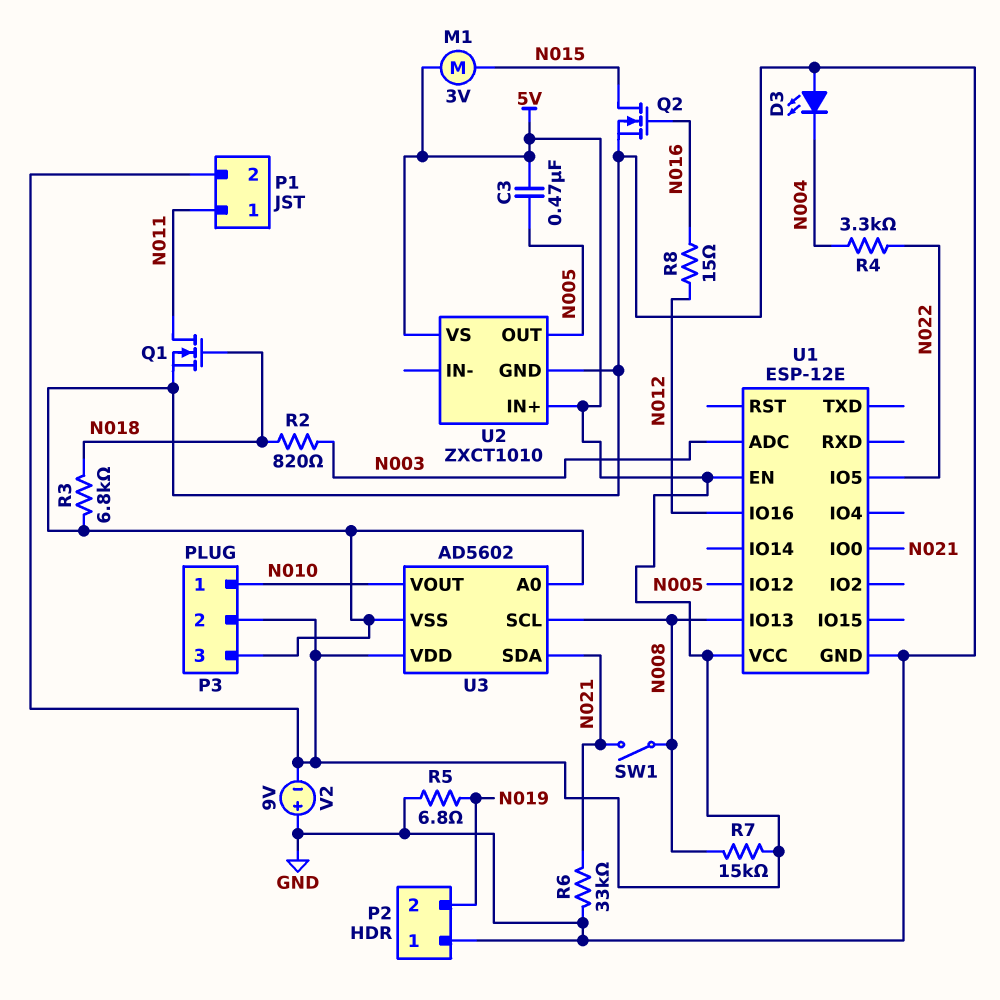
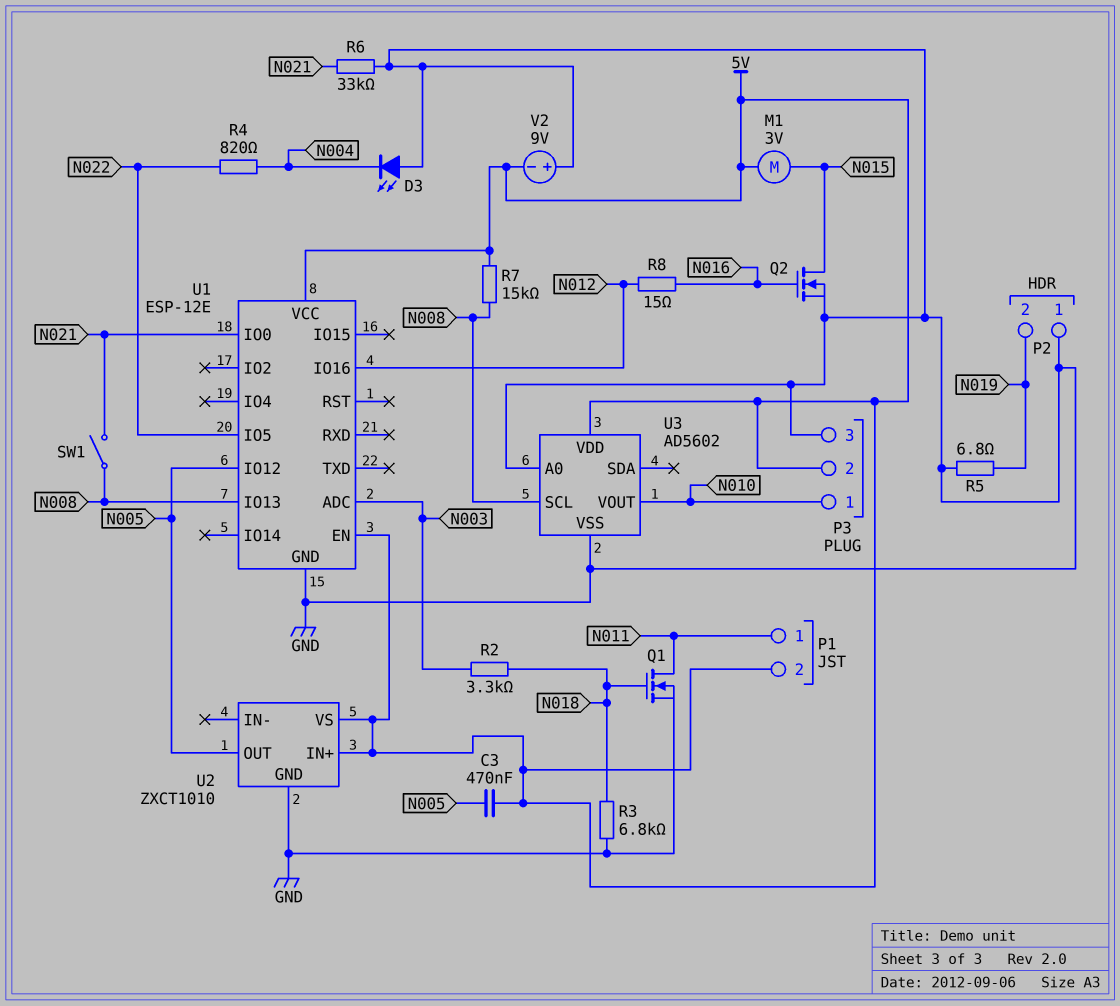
R2: 820 (N003, N018) -> 3.3k (N003, N018)
R4: 3.3k (N004, N022) -> 820 (N004, N022)
U3 pin SDA: N021 -> none

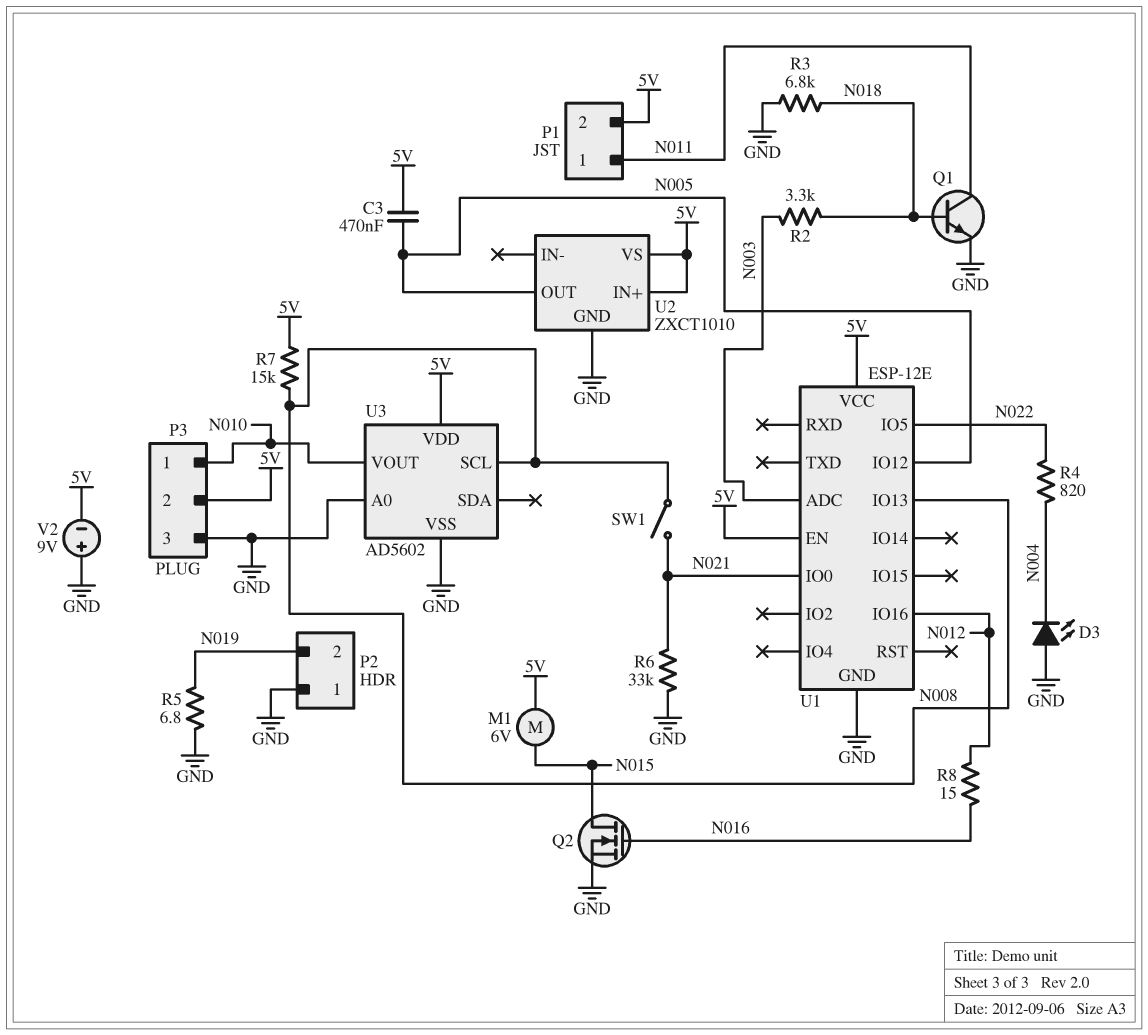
M1: motor 3V (5V, N015) -> motor 6V (5V, N015)
Q1: NMOS (G N018, D N011, S GND) -> NPN (B N018, C N011, E GND)

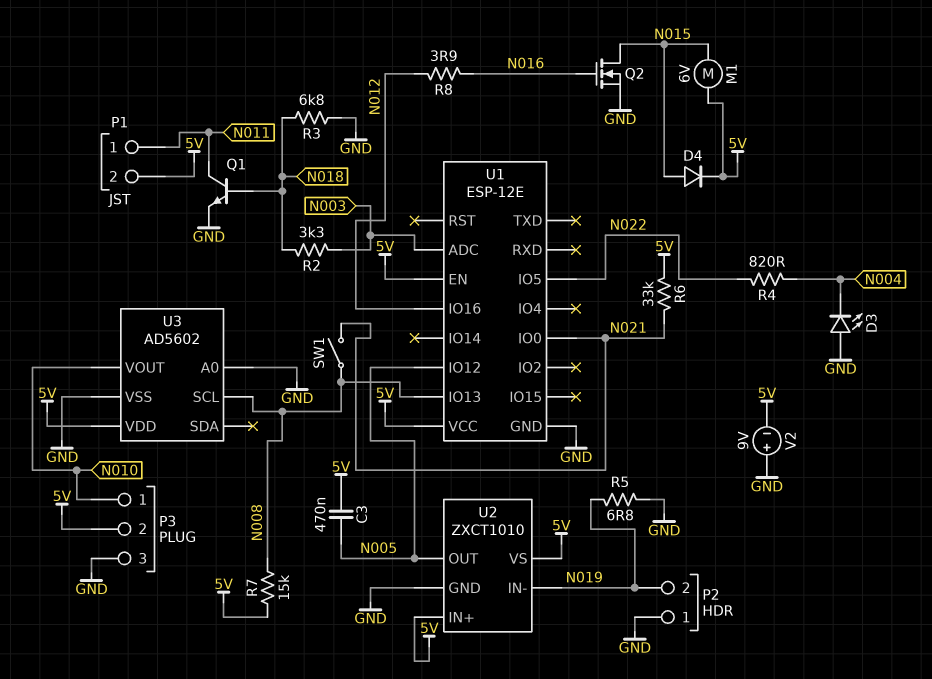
D4: none -> diode (A N015, K 5V)
R6: 33k (GND, N021) -> 33k (5V, N021)
R8: 15 (N012, N016) -> 3.9 (N012, N016)
U2 pin IN-: none -> N019

